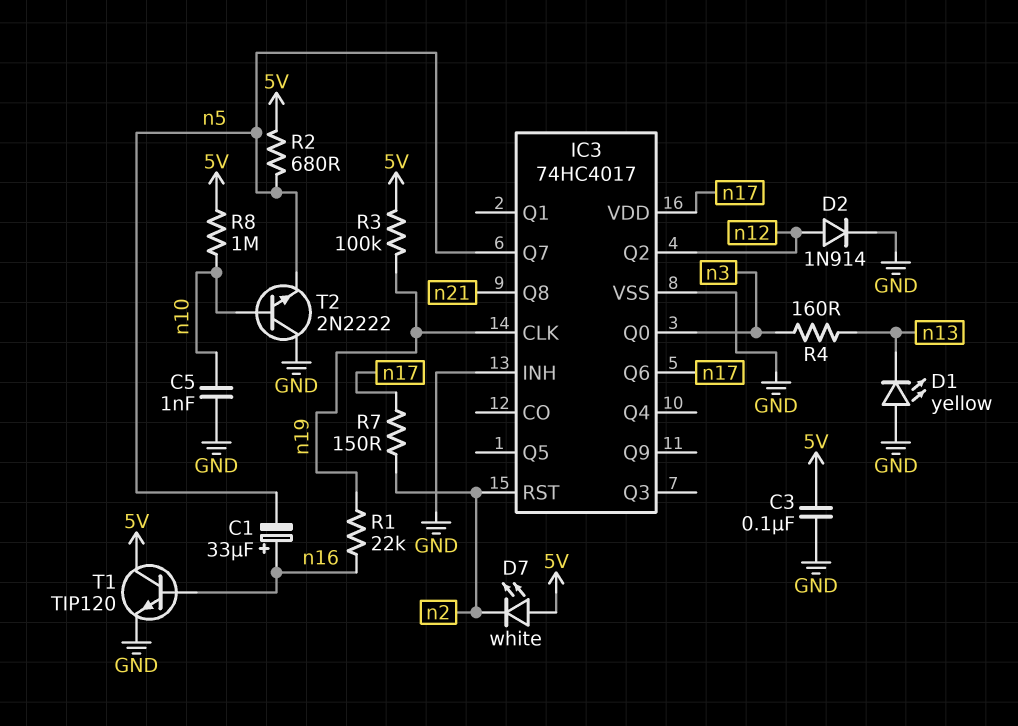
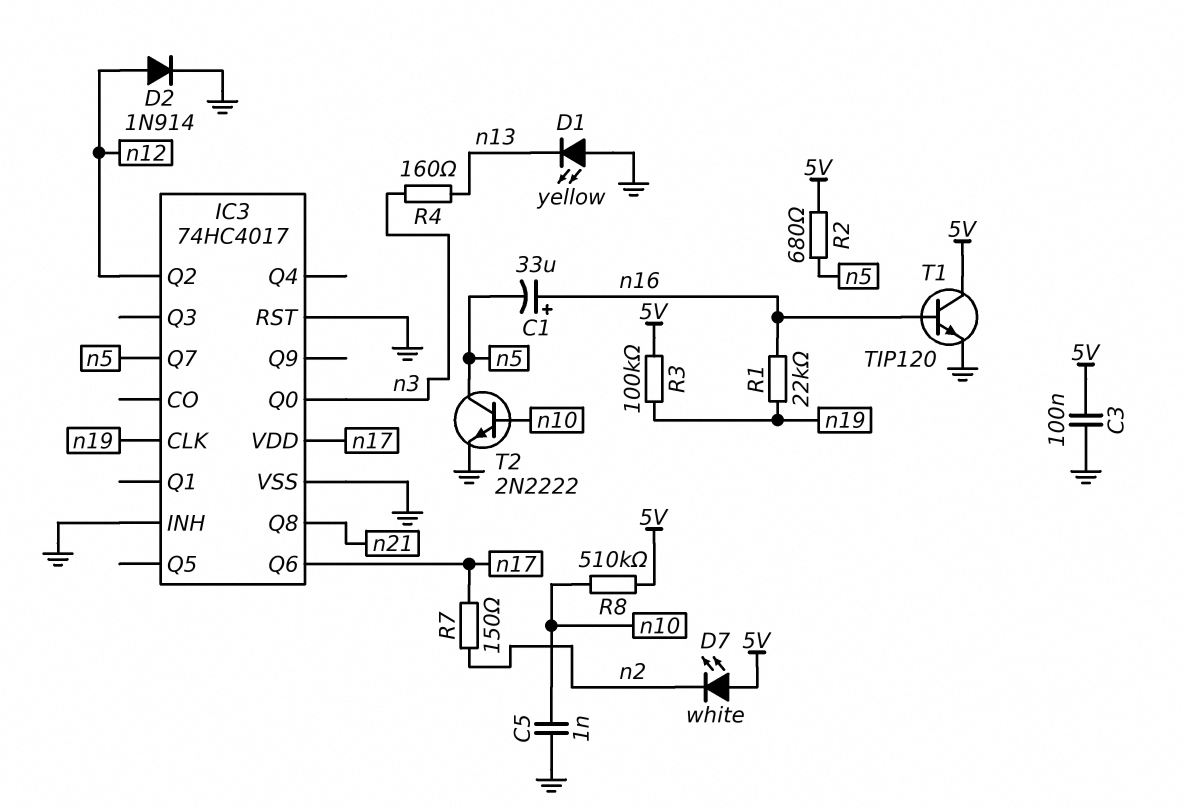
IC3 pin RST: n2 -> GND
R8: 1M (5V, n10) -> 510k (5V, n10)
T2: NPN 2N2222 (B n10, C GND, E n5) -> NPN 2N2222 (B n10, C n5, E GND)

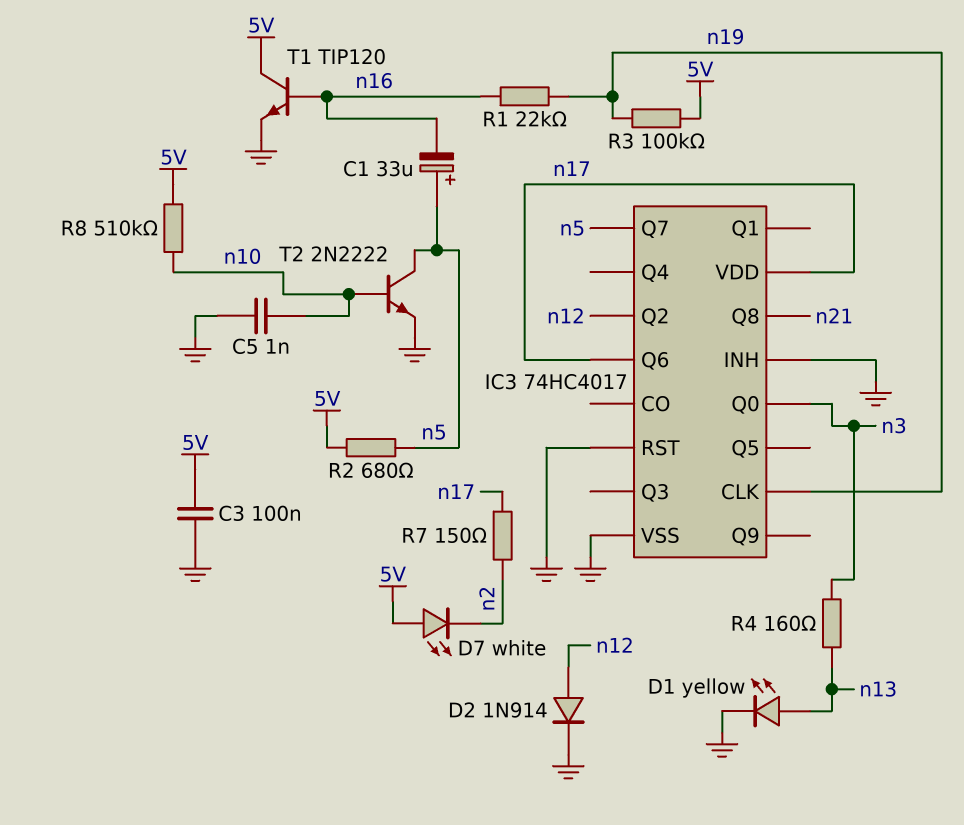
C1: 33uF (plus n16, minus n5) -> 33uF (plus n5, minus n16)
D1: LED yellow (A GND, K n13) -> LED yellow (A n13, K GND)

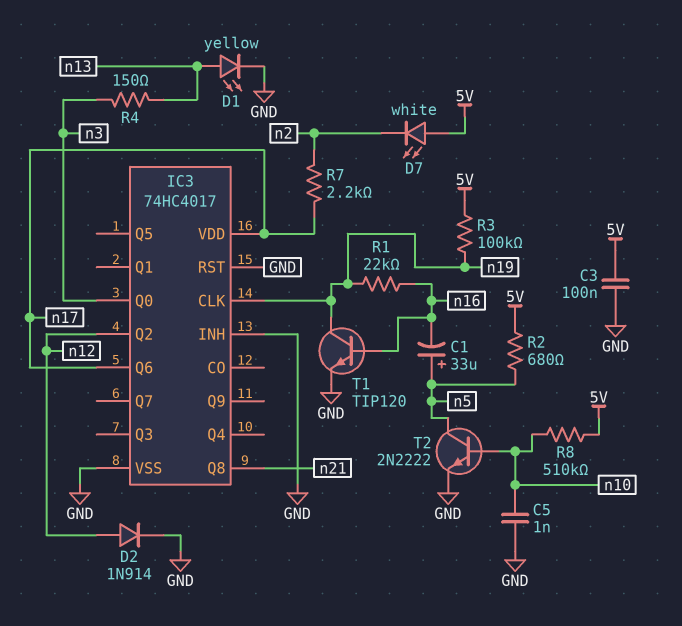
IC3 pin Q7: n5 -> none
R4: 160 (n3, n13) -> 150 (n3, n13)
R7: 150 (n2, n17) -> 2.2k (n2, n17)
T1: NPN TIP120 (B n16, C 5V, E GND) -> NPN TIP120 (B n16, C n19, E GND)

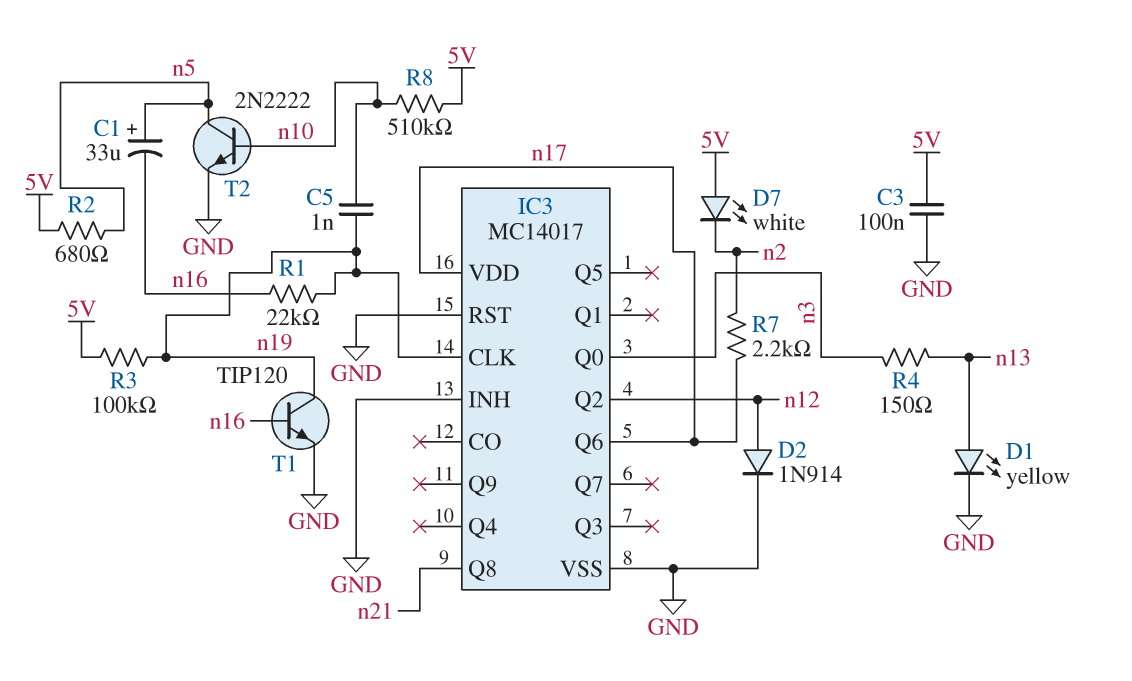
C5: 1nF (GND, n10) -> 1nF (n10, n19)
IC3: 74HC4017 -> MC14017

